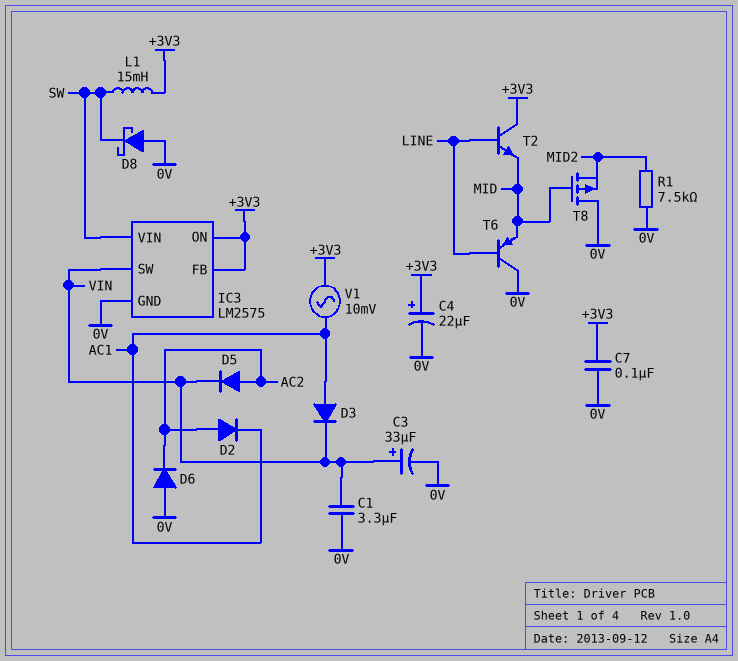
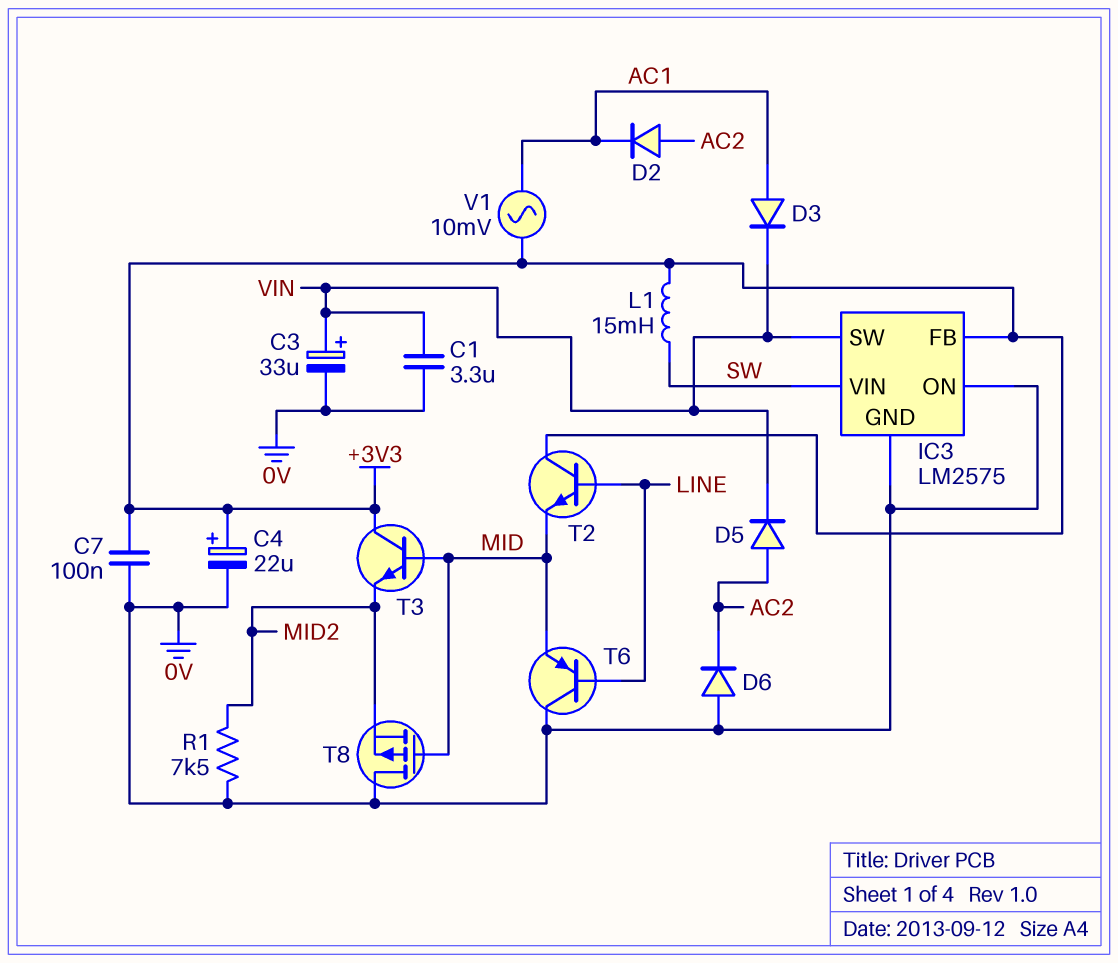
D8: schottky (A 0V, K SW) -> none
IC3 pin ON: +3V3 -> 0V
T3: none -> NPN (B MID, C +3V3, E MID2)

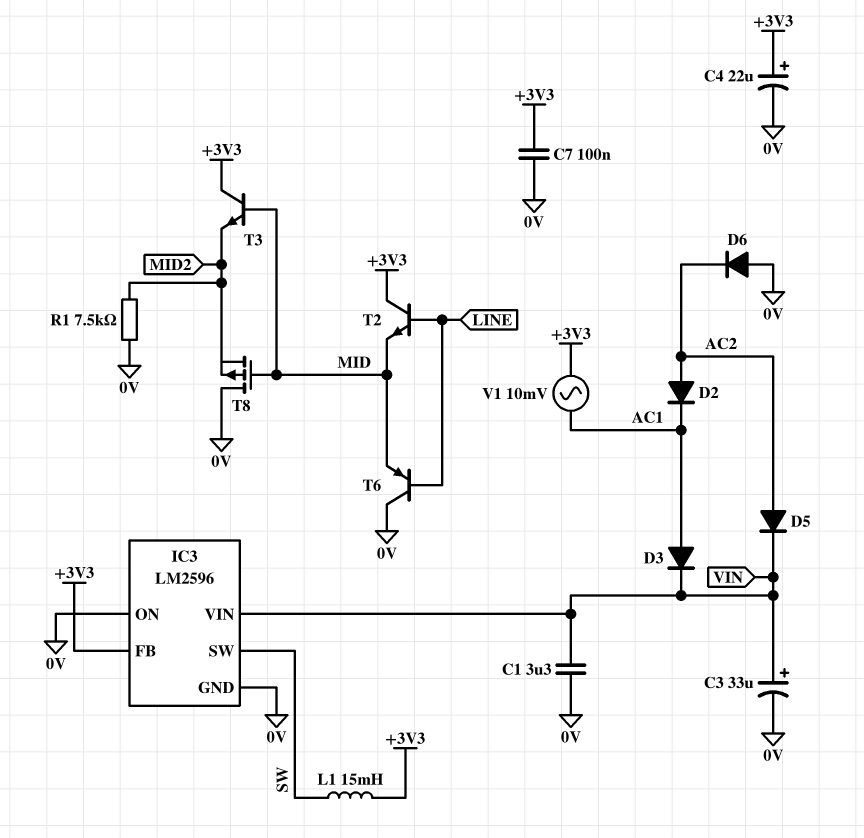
IC3: LM2575 -> LM2596
IC3 pin SW: VIN -> SW
IC3 pin VIN: SW -> VIN

